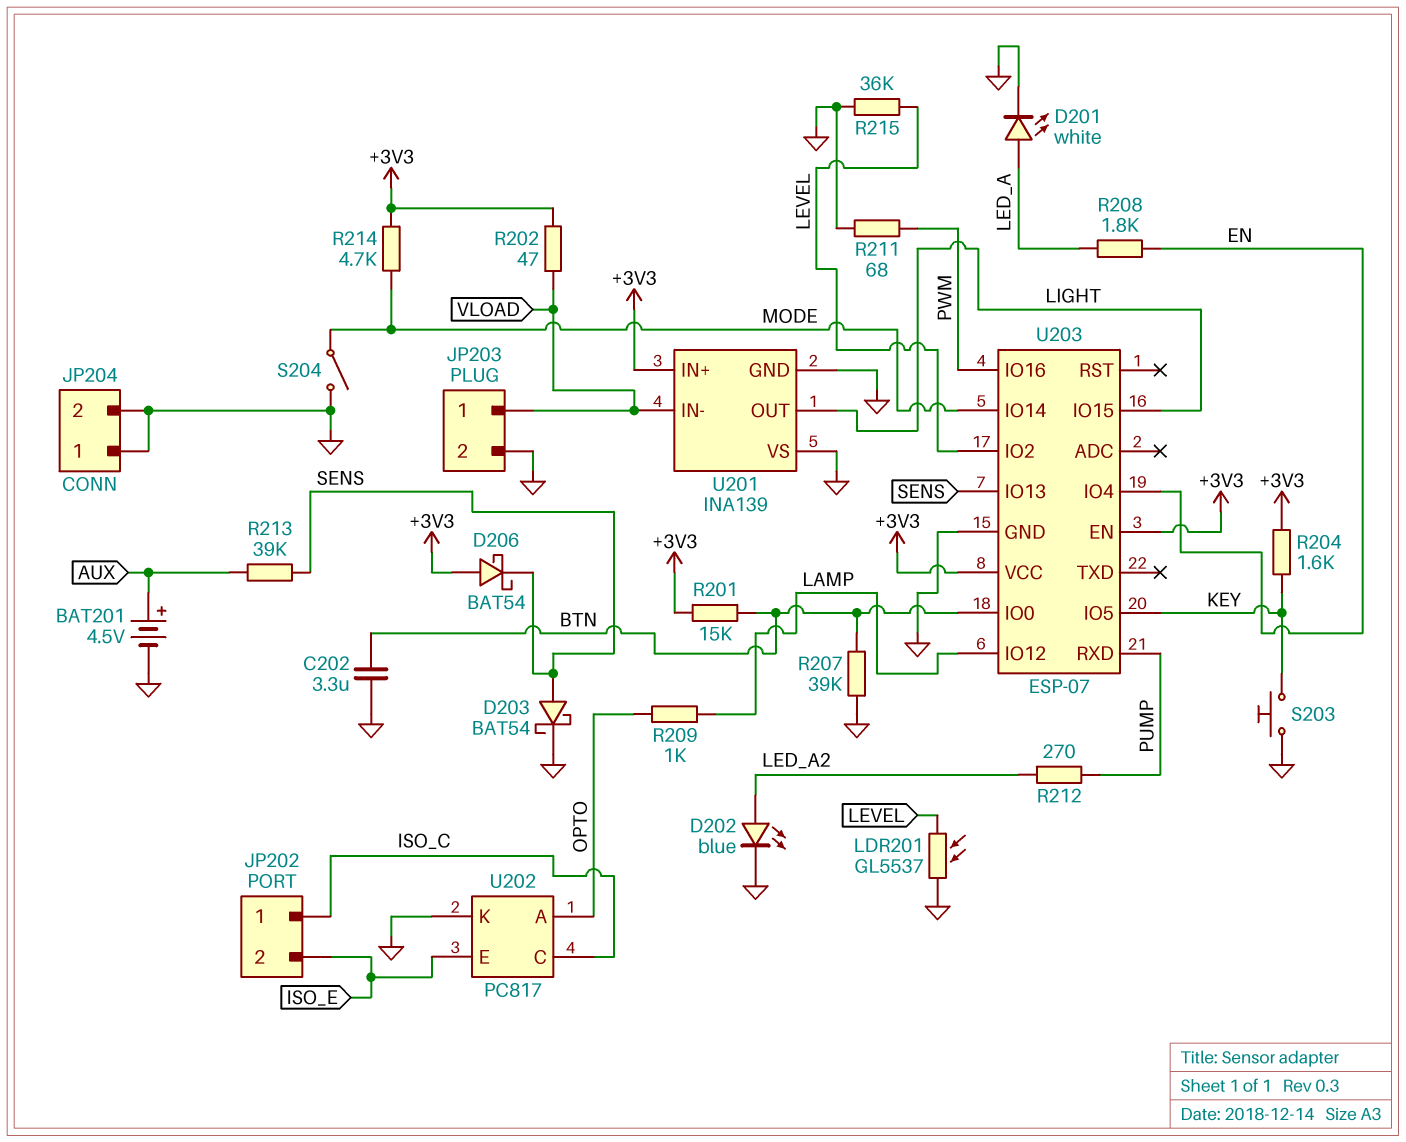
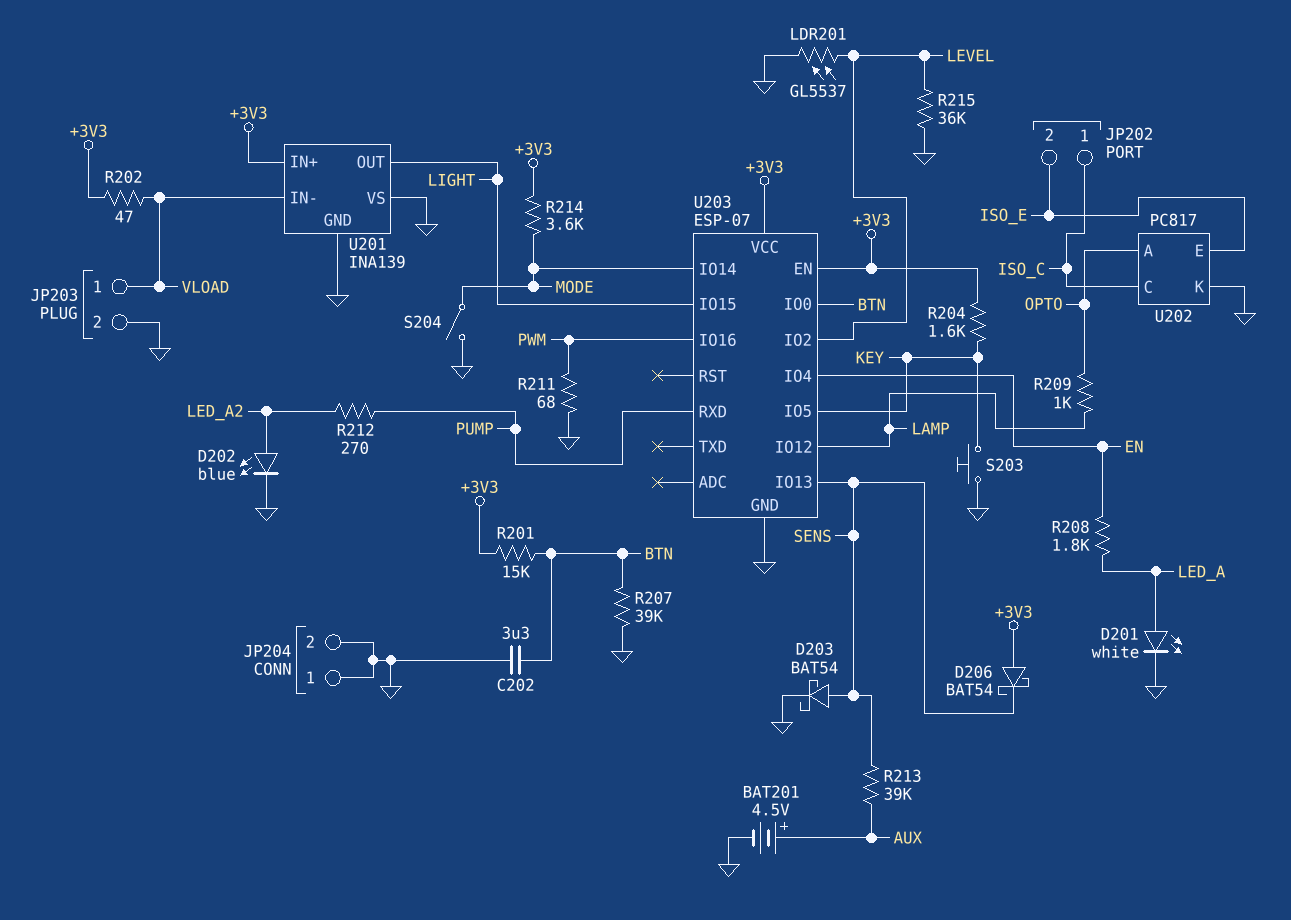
R214: 4.7k (+3V3, MODE) -> 3.6k (+3V3, MODE)

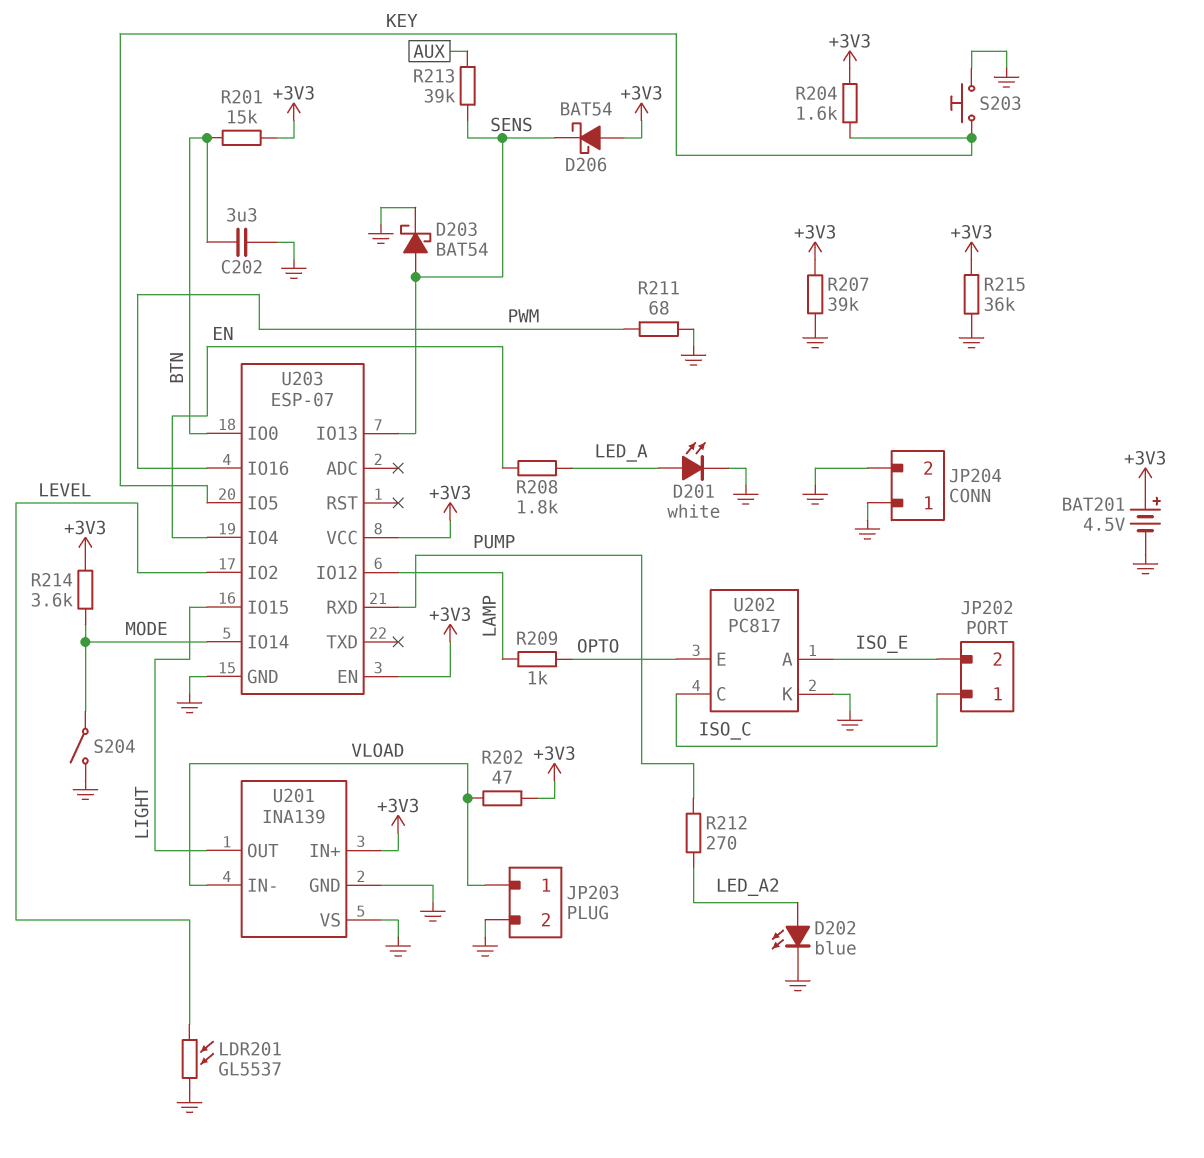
BAT201: 4.5V (plus AUX, minus GND) -> 4.5V (plus +3V3, minus GND)
R207: 39k (BTN, GND) -> 39k (+3V3, GND)
R215: 36k (GND, LEVEL) -> 36k (+3V3, GND)
U202 pin A: OPTO -> ISO_E
U202 pin E: ISO_E -> OPTO

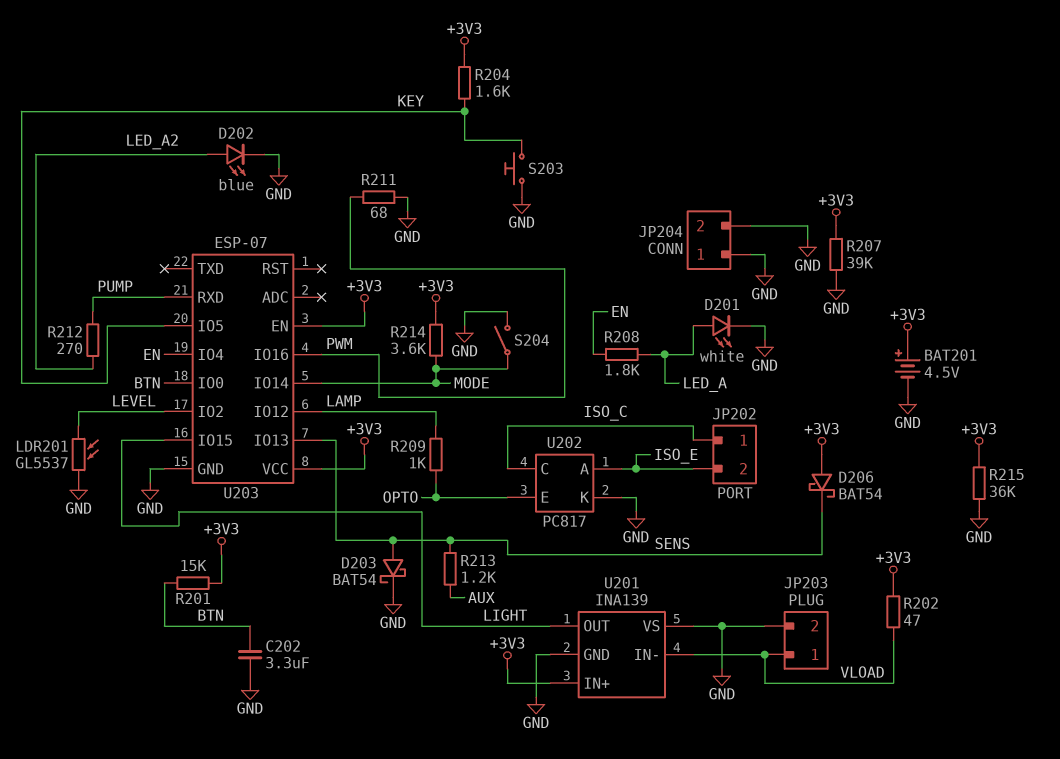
R213: 39k (AUX, SENS) -> 1.2k (AUX, SENS)

